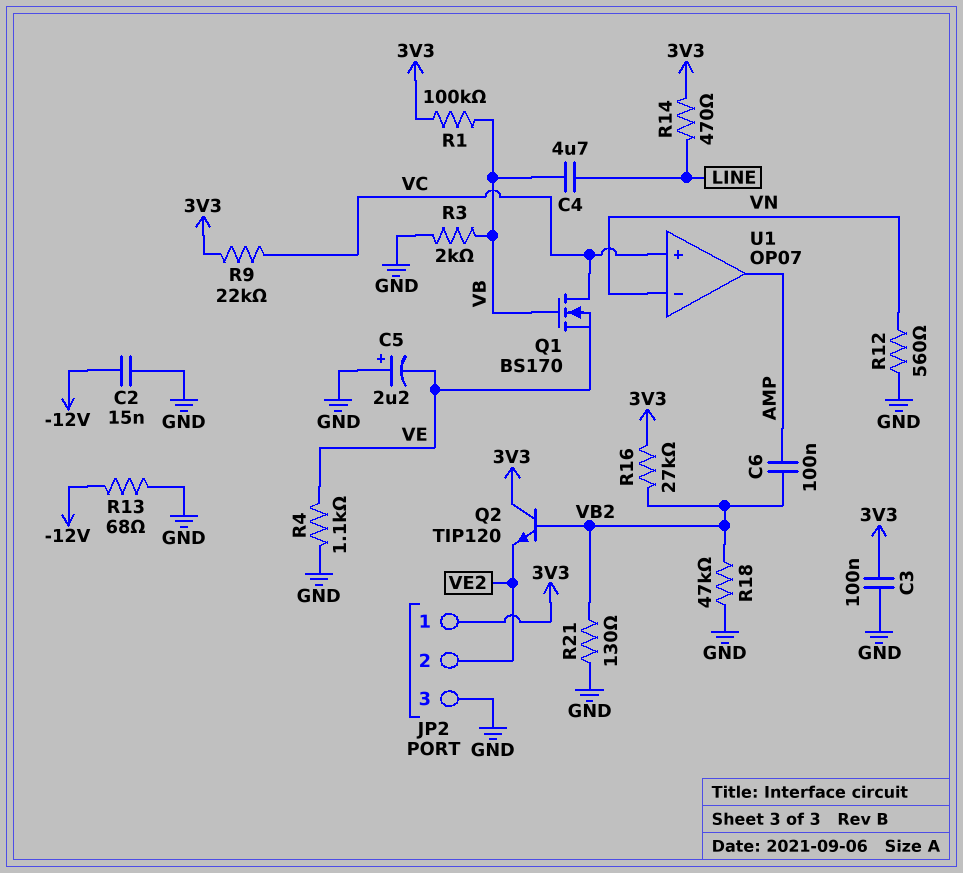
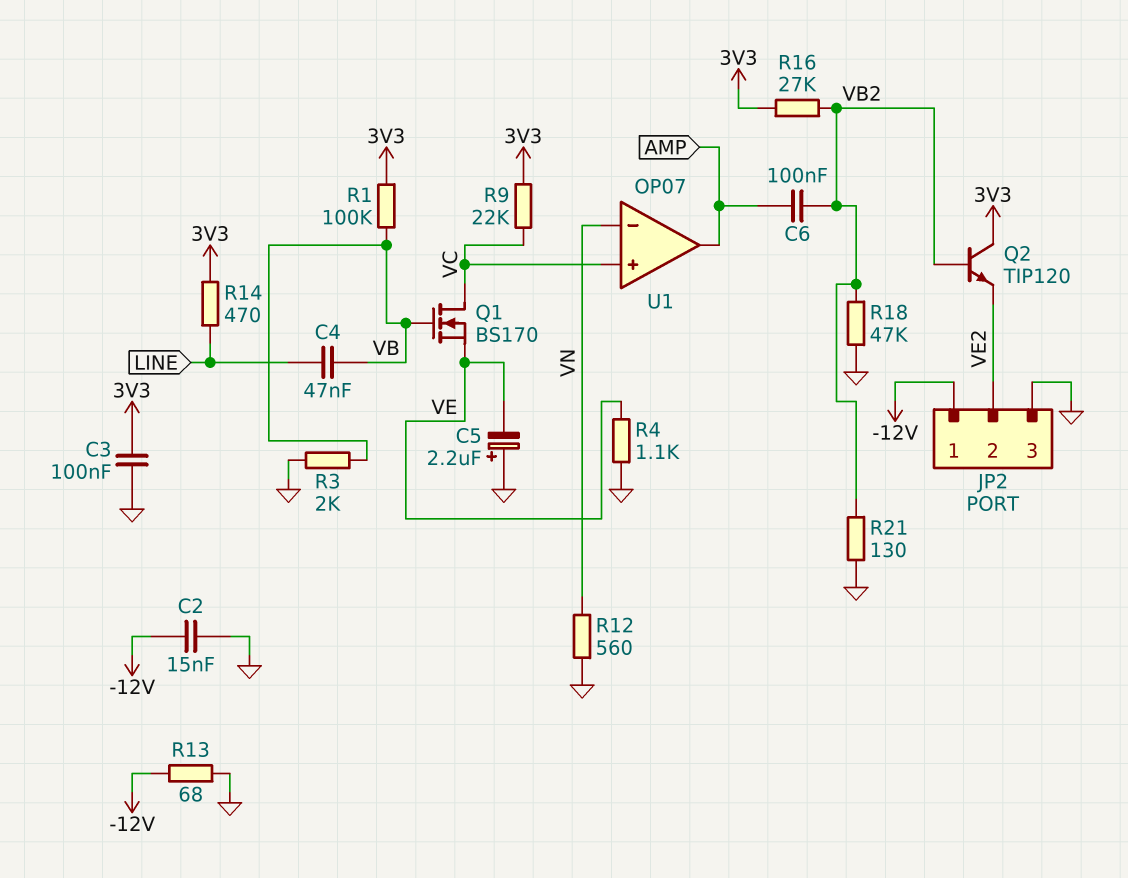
C4: 4.7uF (LINE, VB) -> 47nF (LINE, VB)
JP2 pin 1: 3V3 -> -12V

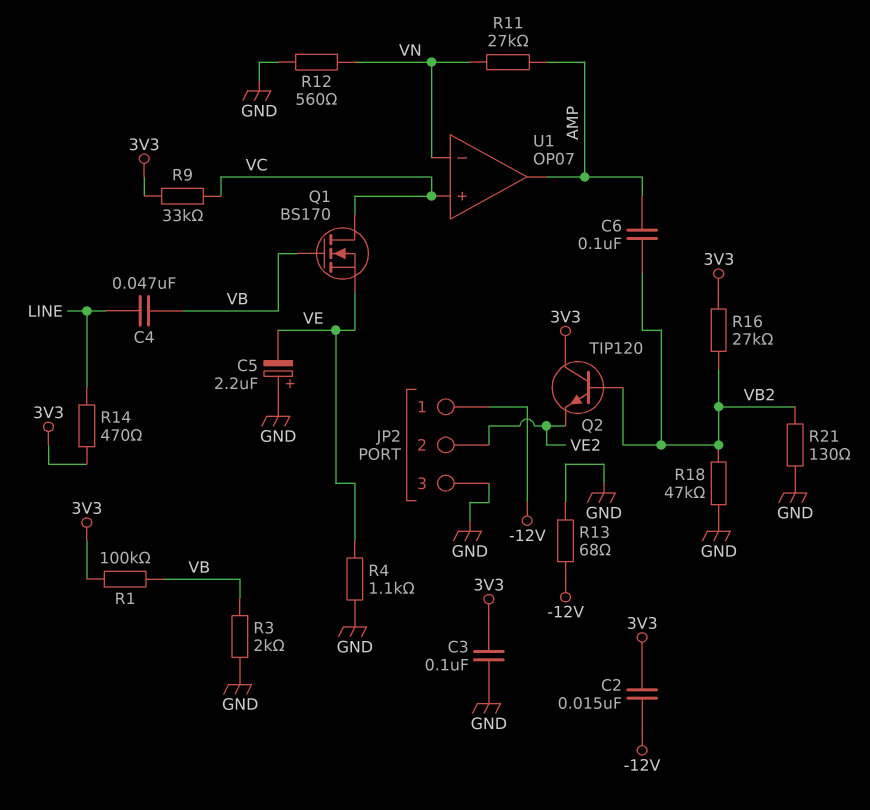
C2: 15nF (-12V, GND) -> 15nF (-12V, 3V3)
R9: 22k (3V3, VC) -> 33k (3V3, VC)
R11: none -> 27k (AMP, VN)

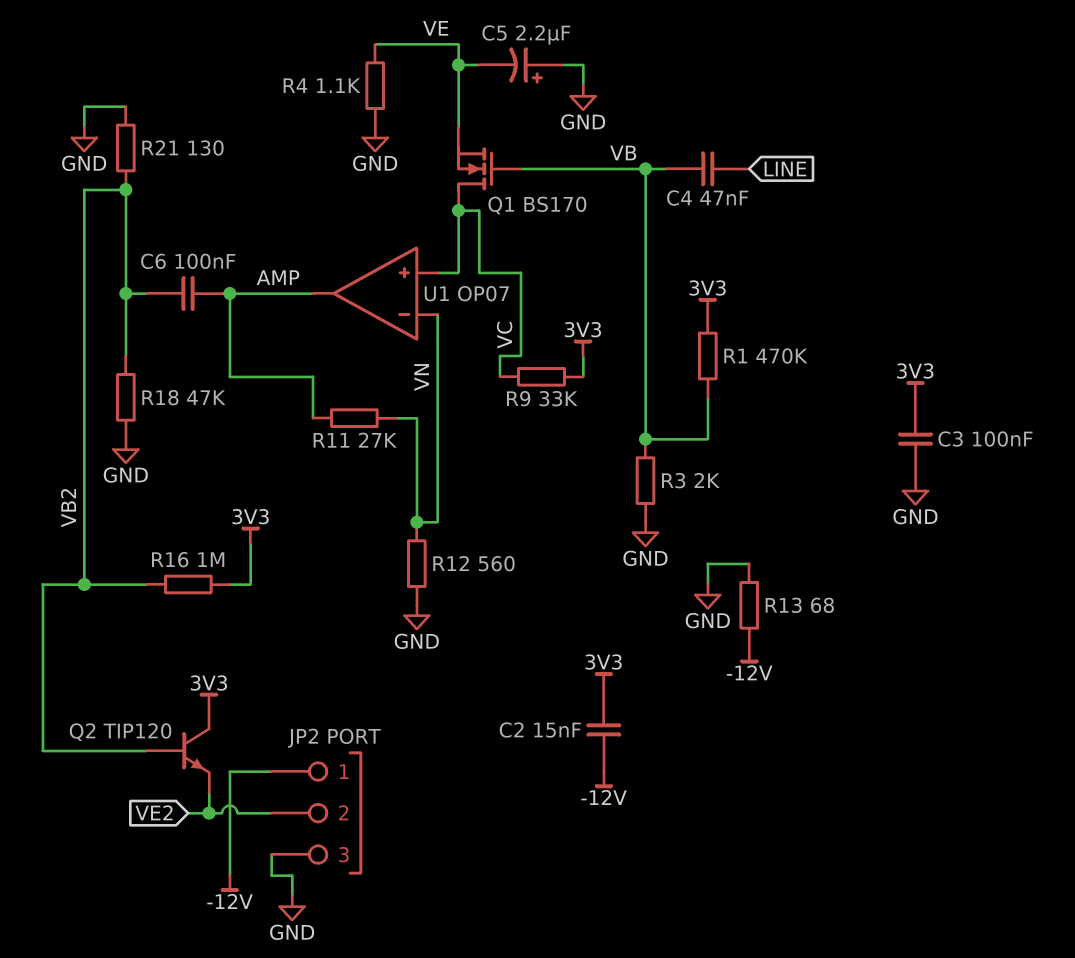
R1: 100k (3V3, VB) -> 470k (3V3, VB)
R14: 470 (3V3, LINE) -> none
R16: 27k (3V3, VB2) -> 1M (3V3, VB2)

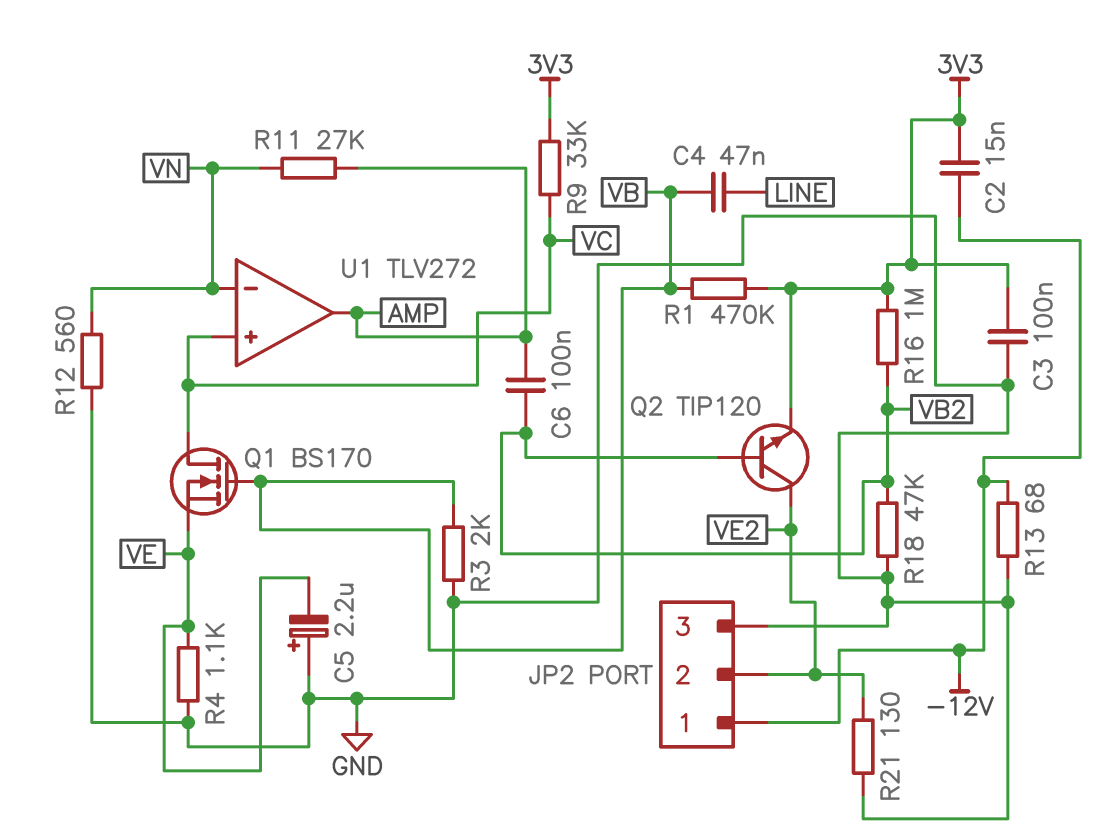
Q2: NPN TIP120 (B VB2, C 3V3, E VE2) -> NPN TIP120 (B VB2, C VE2, E 3V3)
R21: 130 (GND, VB2) -> 130 (GND, VE2)
U1: OP07 -> TLV272

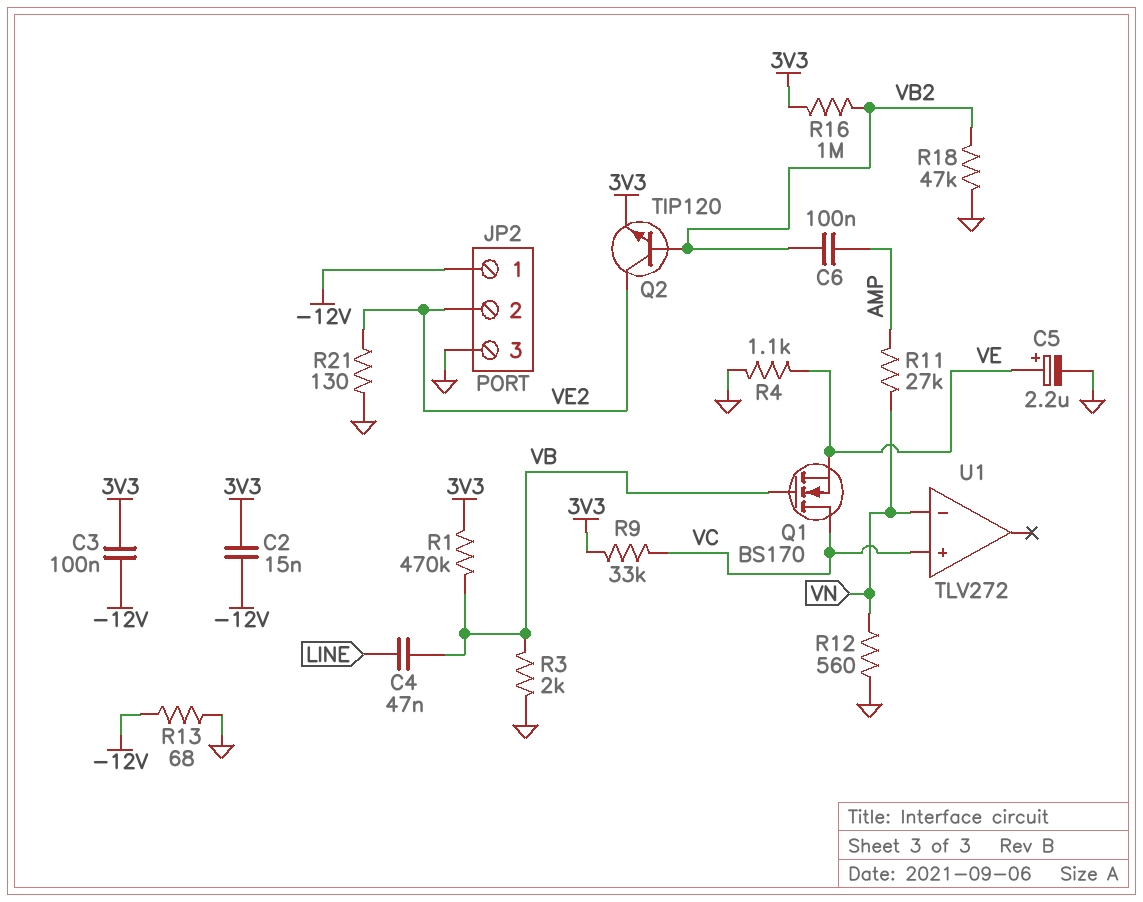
C3: 100nF (3V3, GND) -> 100nF (-12V, 3V3)
C5: 2.2uF (plus GND, minus VE) -> 2.2uF (plus VE, minus GND)
U1 pin out: AMP -> none

